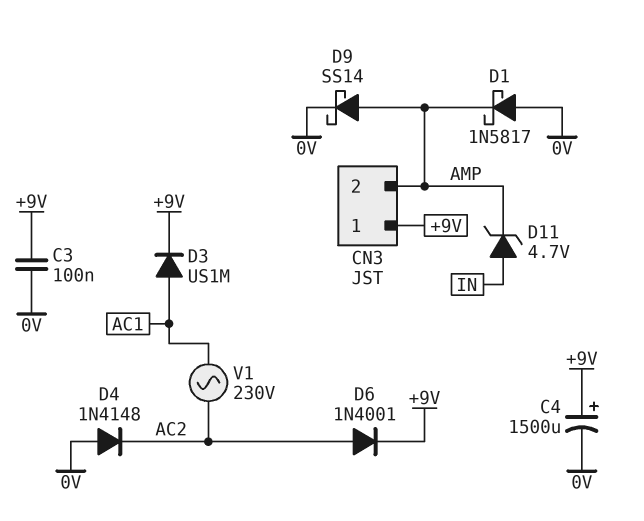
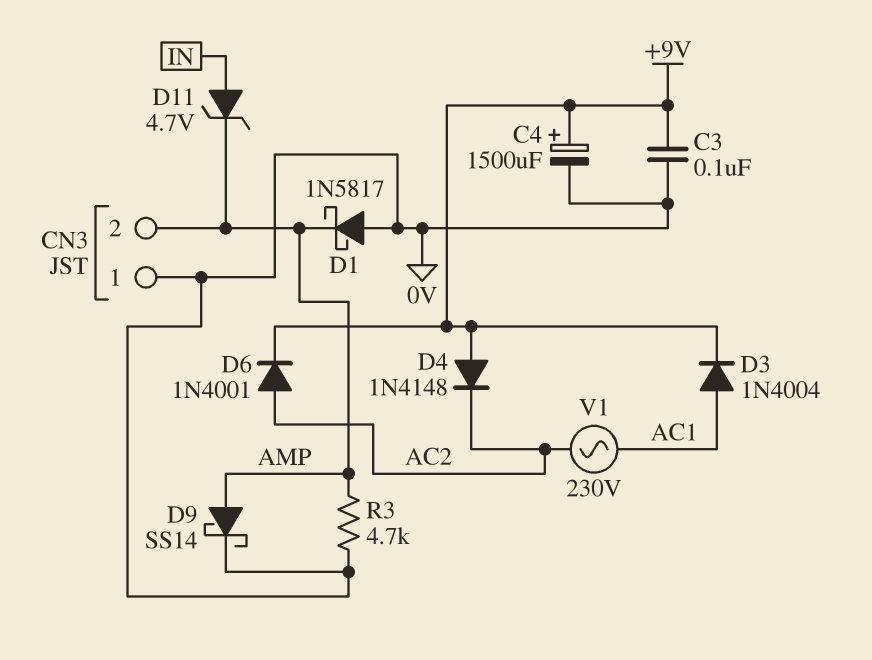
CN3 pin 1: +9V -> 0V
D3: diode US1M (A AC1, K +9V) -> diode 1N4004 (A AC1, K +9V)
D4: diode 1N4148 (A 0V, K AC2) -> diode 1N4148 (A +9V, K AC2)
R3: none -> 4.7k (0V, AMP)

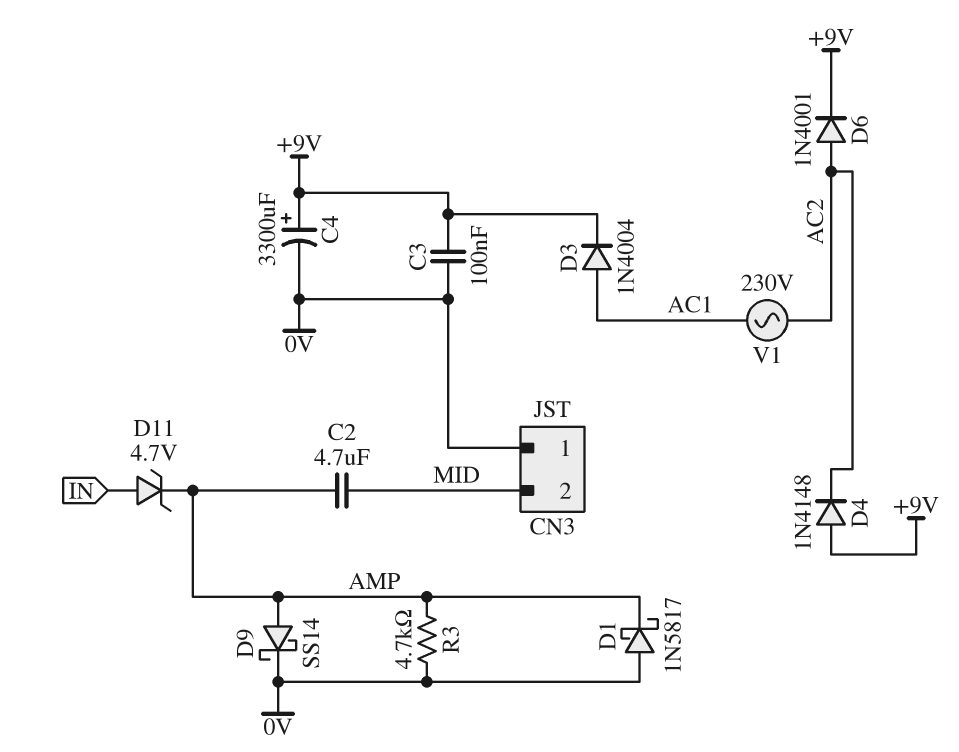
C2: none -> 4.7uF (AMP, MID)
C4: 1500uF (plus +9V, minus 0V) -> 3300uF (plus +9V, minus 0V)
CN3 pin 2: AMP -> MID

